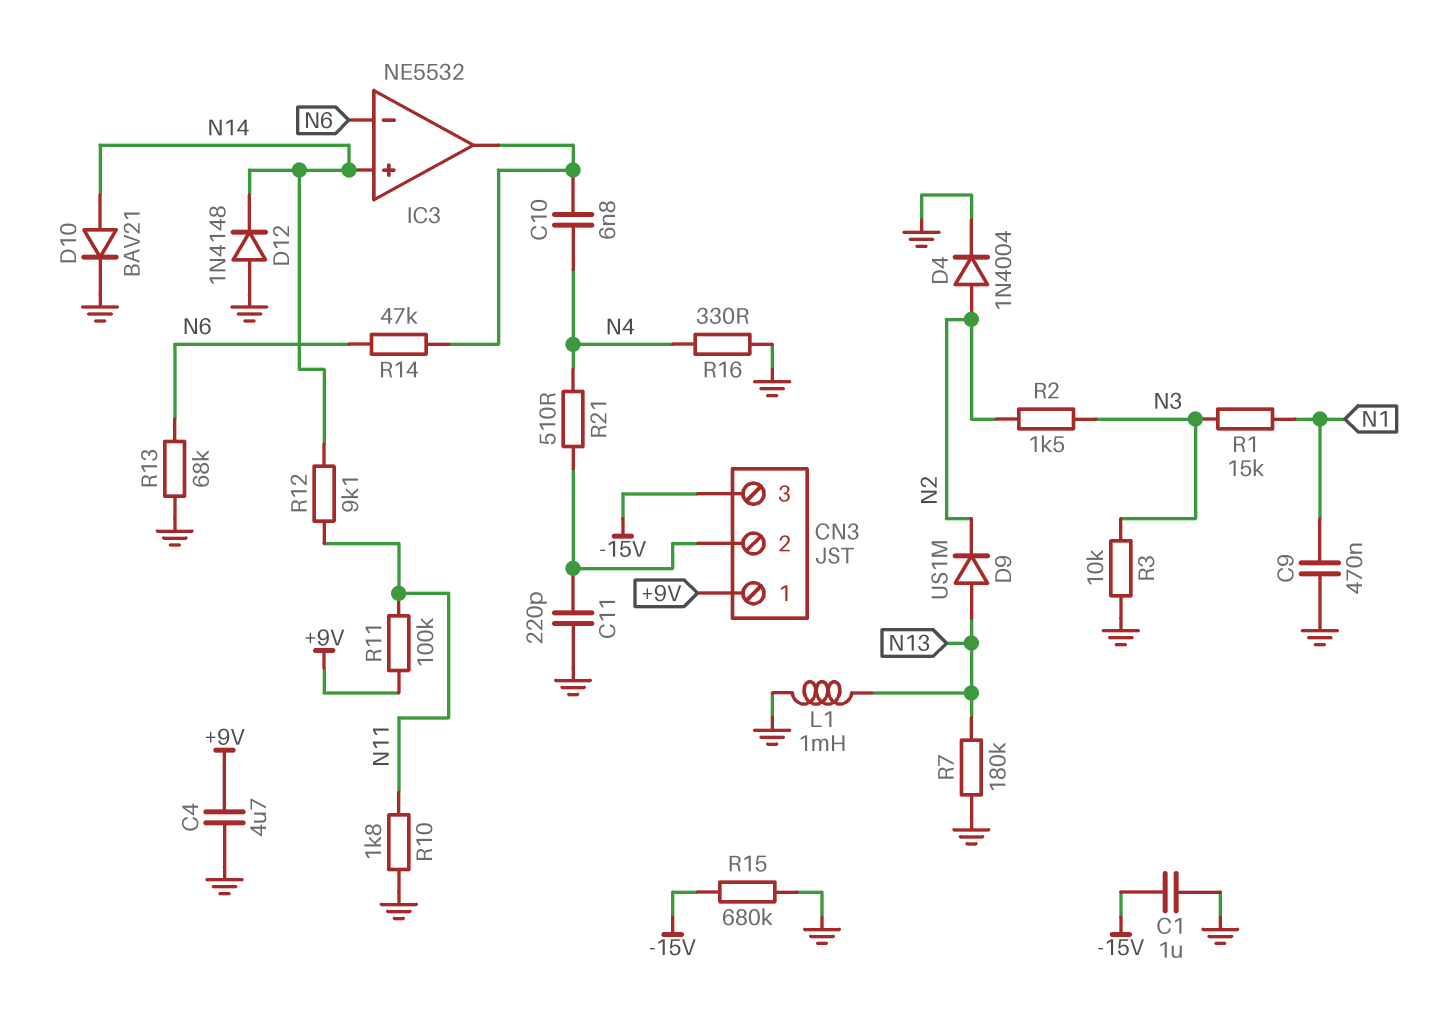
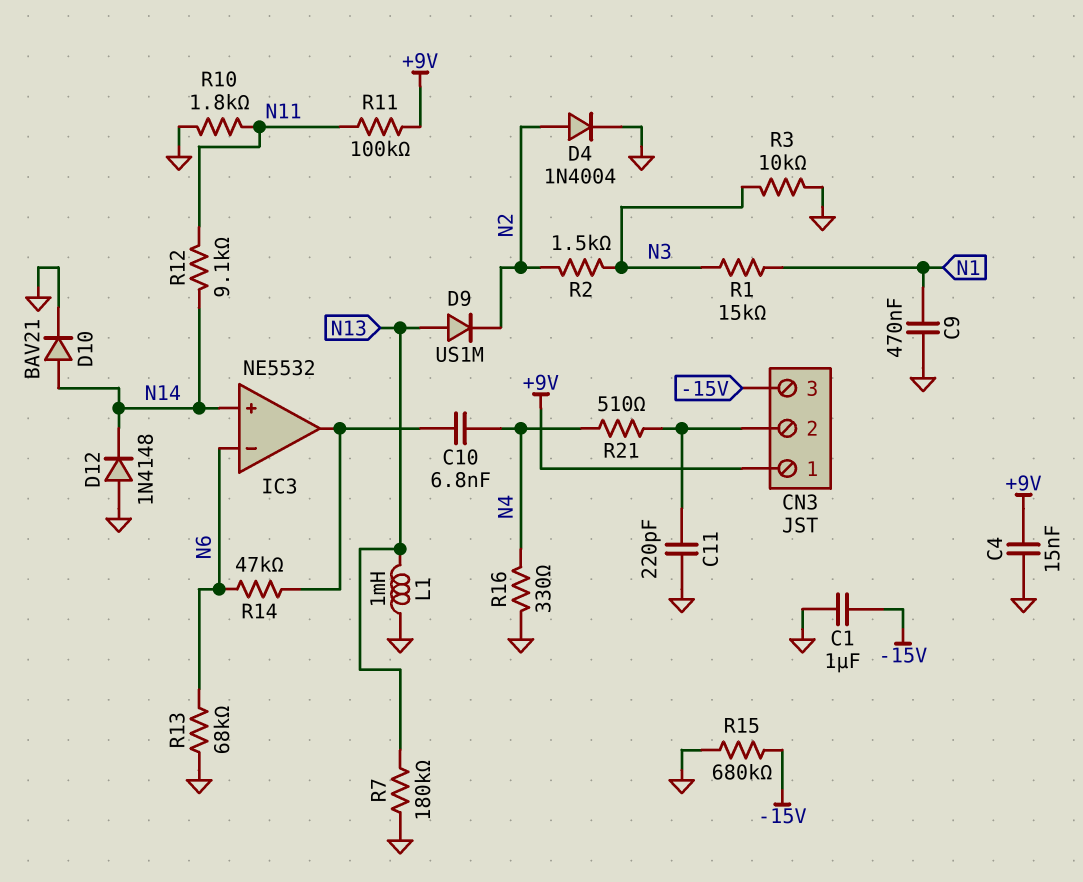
C4: 4.7uF (+9V, GND) -> 15nF (+9V, GND)

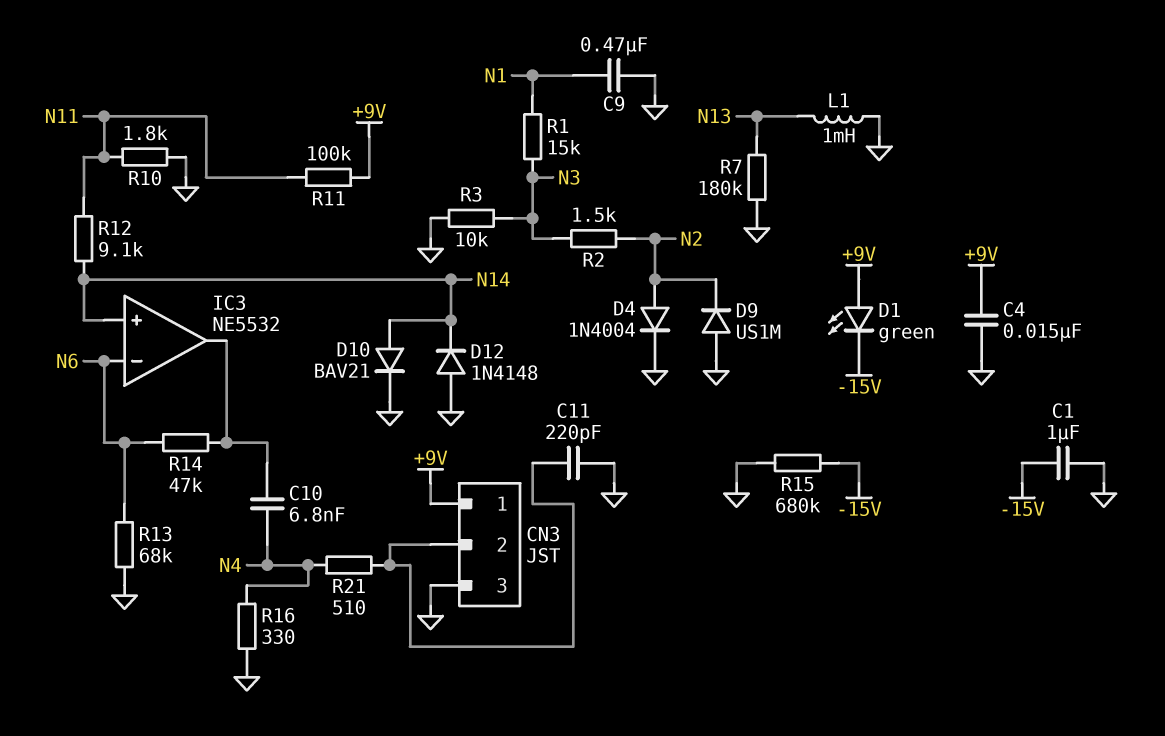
CN3 pin 3: -15V -> GND
D1: none -> LED green (A +9V, K -15V)
D9: diode US1M (A N13, K N2) -> diode US1M (A GND, K N2)

